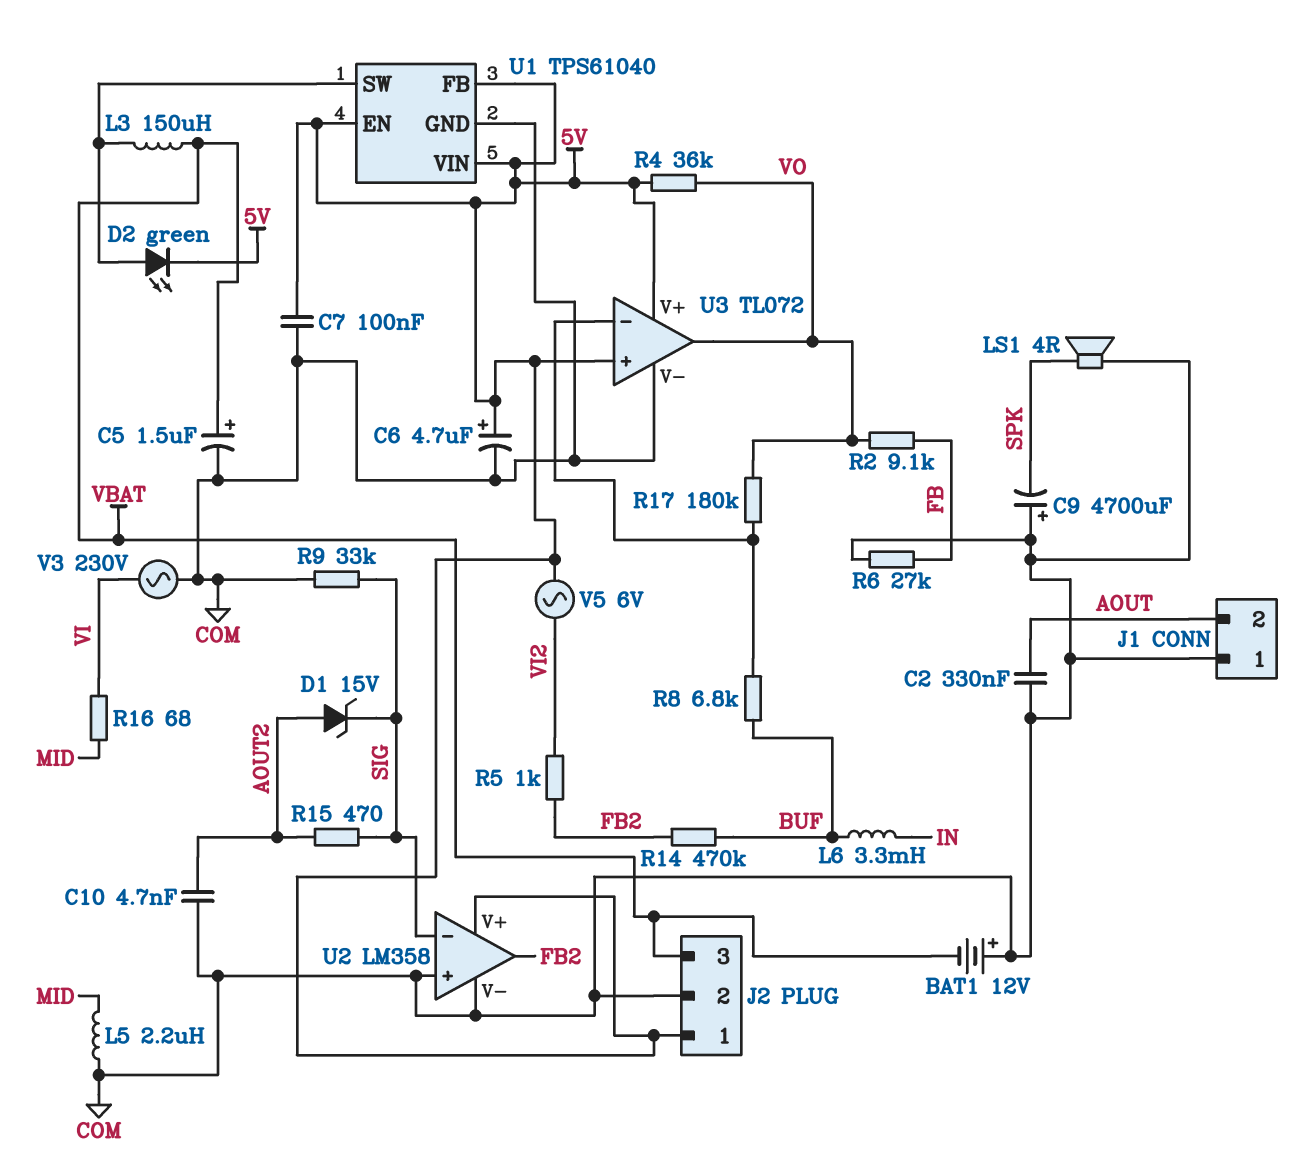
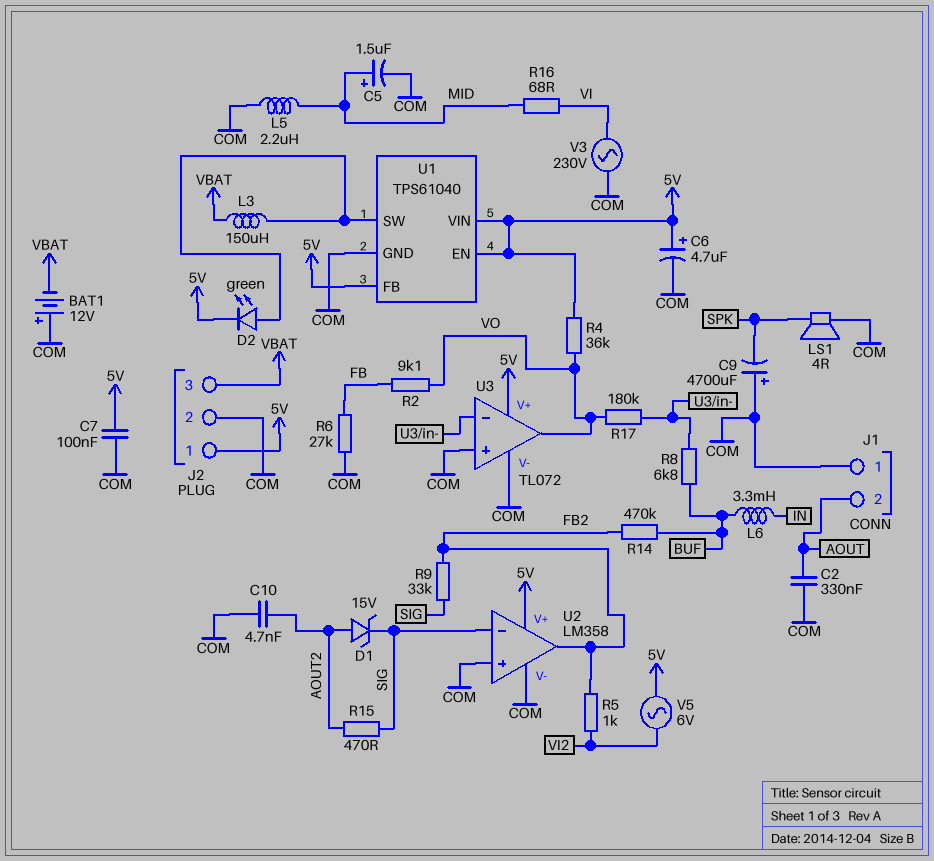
C5: 1.5uF (plus VBAT, minus COM) -> 1.5uF (plus MID, minus COM)
R9: 33k (COM, SIG) -> 33k (FB2, SIG)
U3 pin in+: 5V -> COM

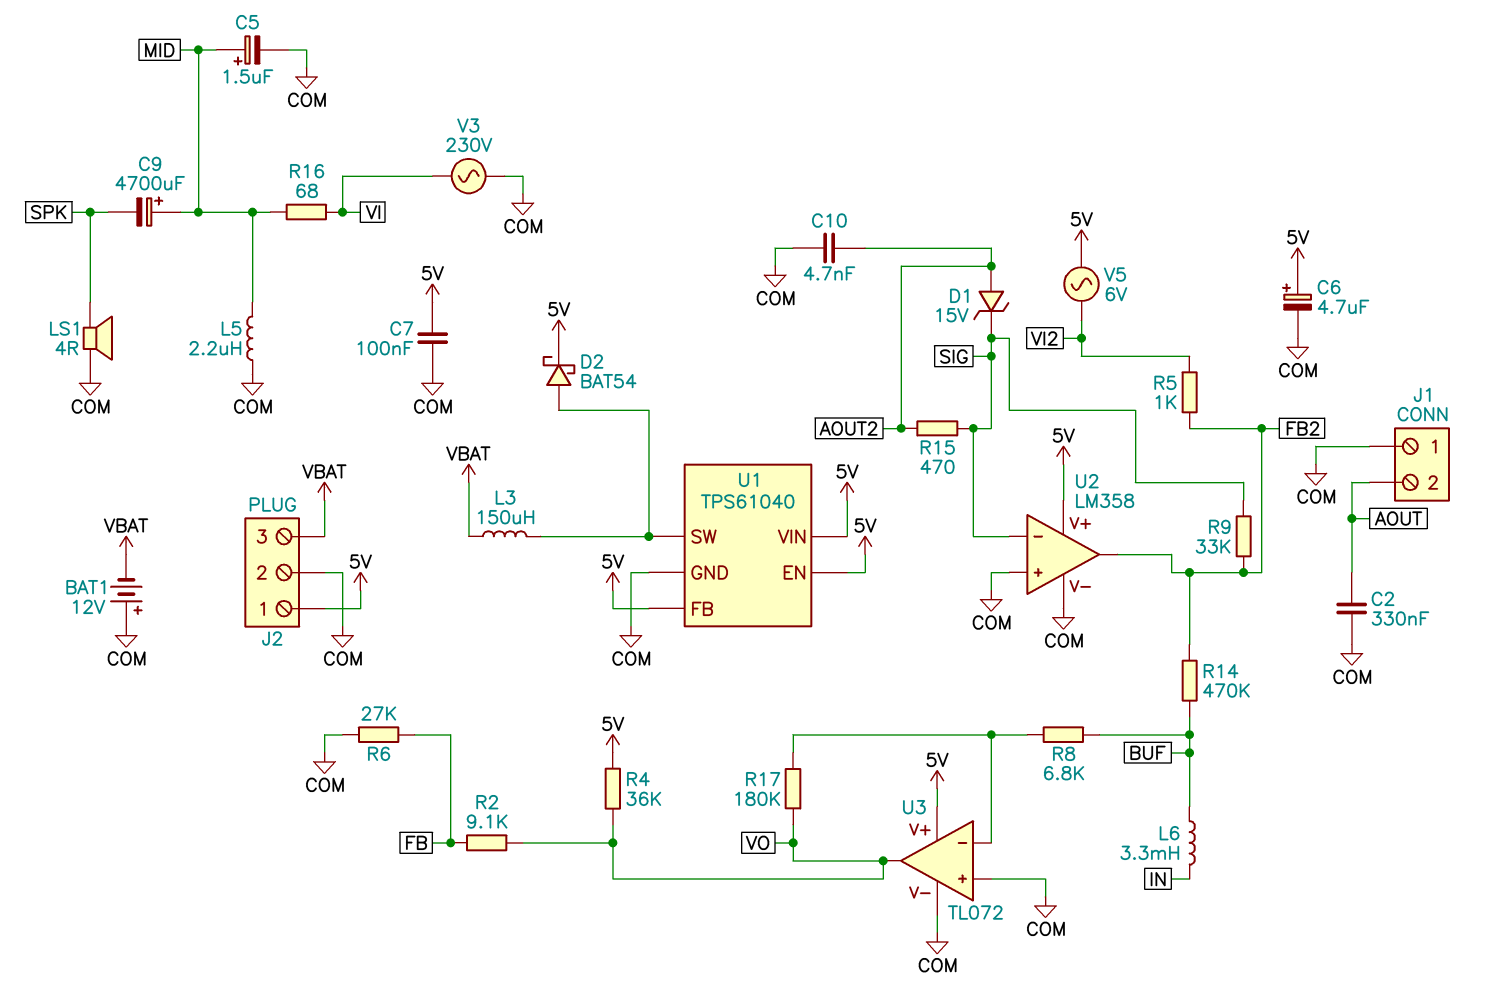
C9: 4700uF (plus COM, minus SPK) -> 4700uF (plus MID, minus SPK)
D2: LED green (A U1/SW, K 5V) -> schottky BAT54 (A U1/SW, K 5V)

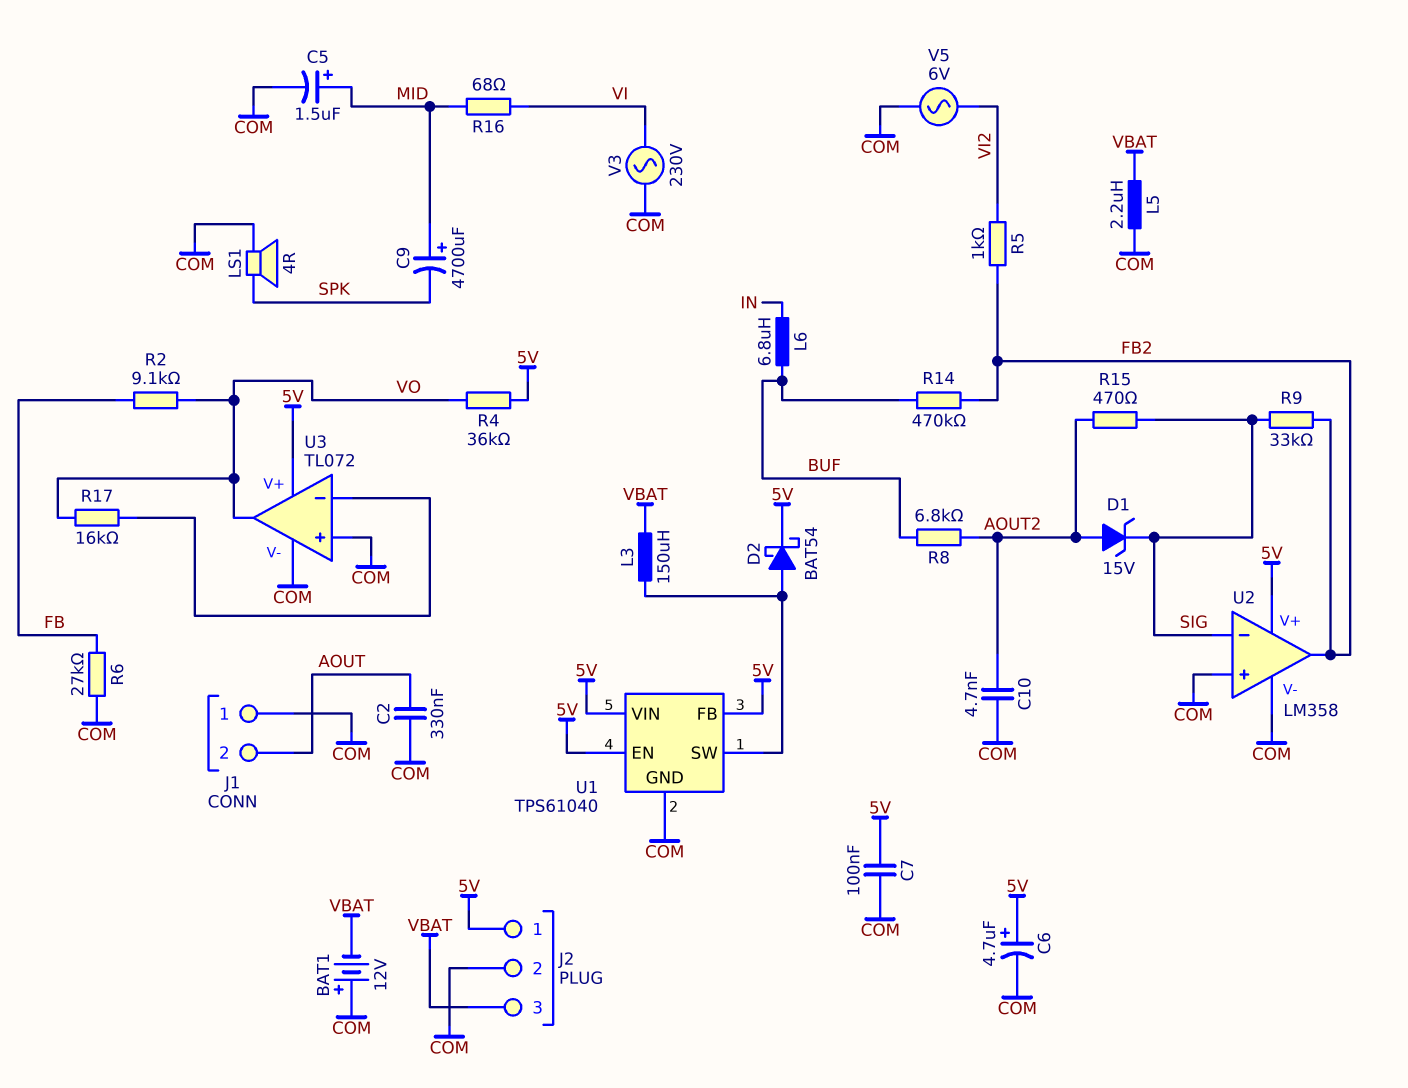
L5: 2.2uH (COM, MID) -> 2.2uH (COM, VBAT)
L6: 3.3mH (BUF, IN) -> 6.8uH (BUF, IN)
R8: 6.8k (BUF, U3/in-) -> 6.8k (AOUT2, BUF)
R17: 180k (U3/in-, VO) -> 16k (U3/in-, VO)
V5: AC 6V (5V, VI2) -> AC 6V (COM, VI2)

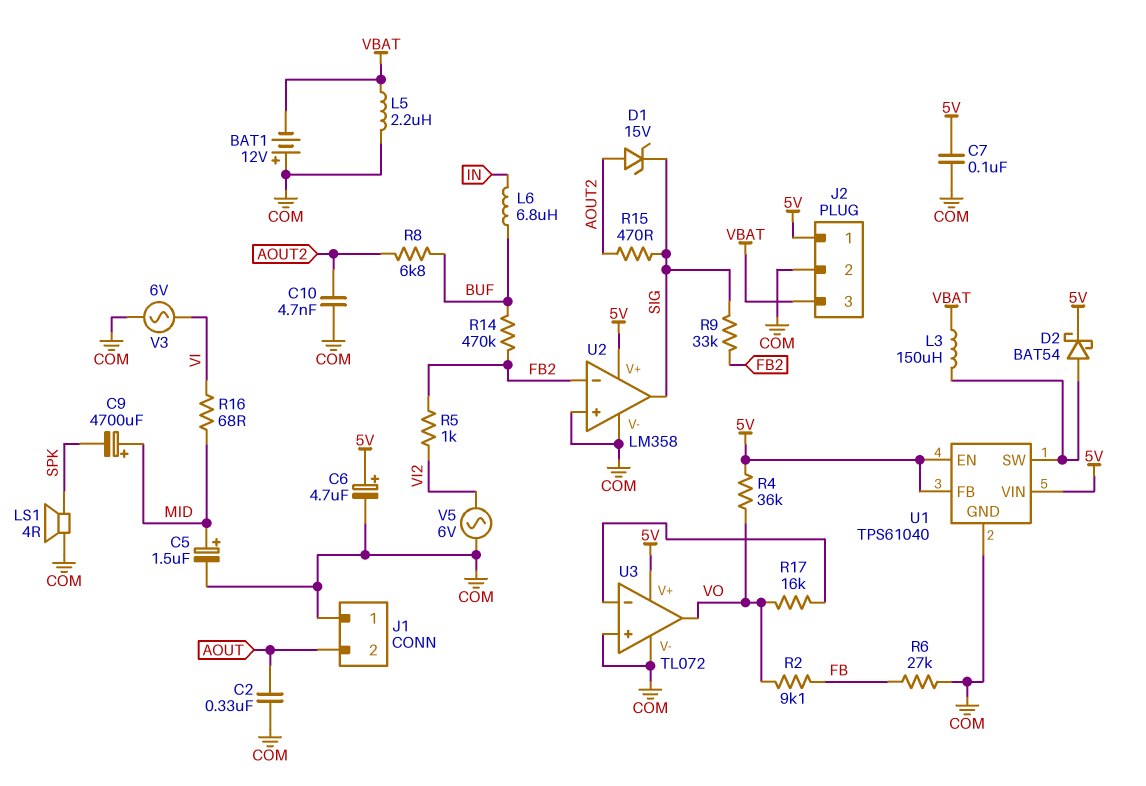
U2 pin in-: SIG -> FB2
U2 pin out: FB2 -> SIG
V3: AC 230V (COM, VI) -> AC 6V (COM, VI)

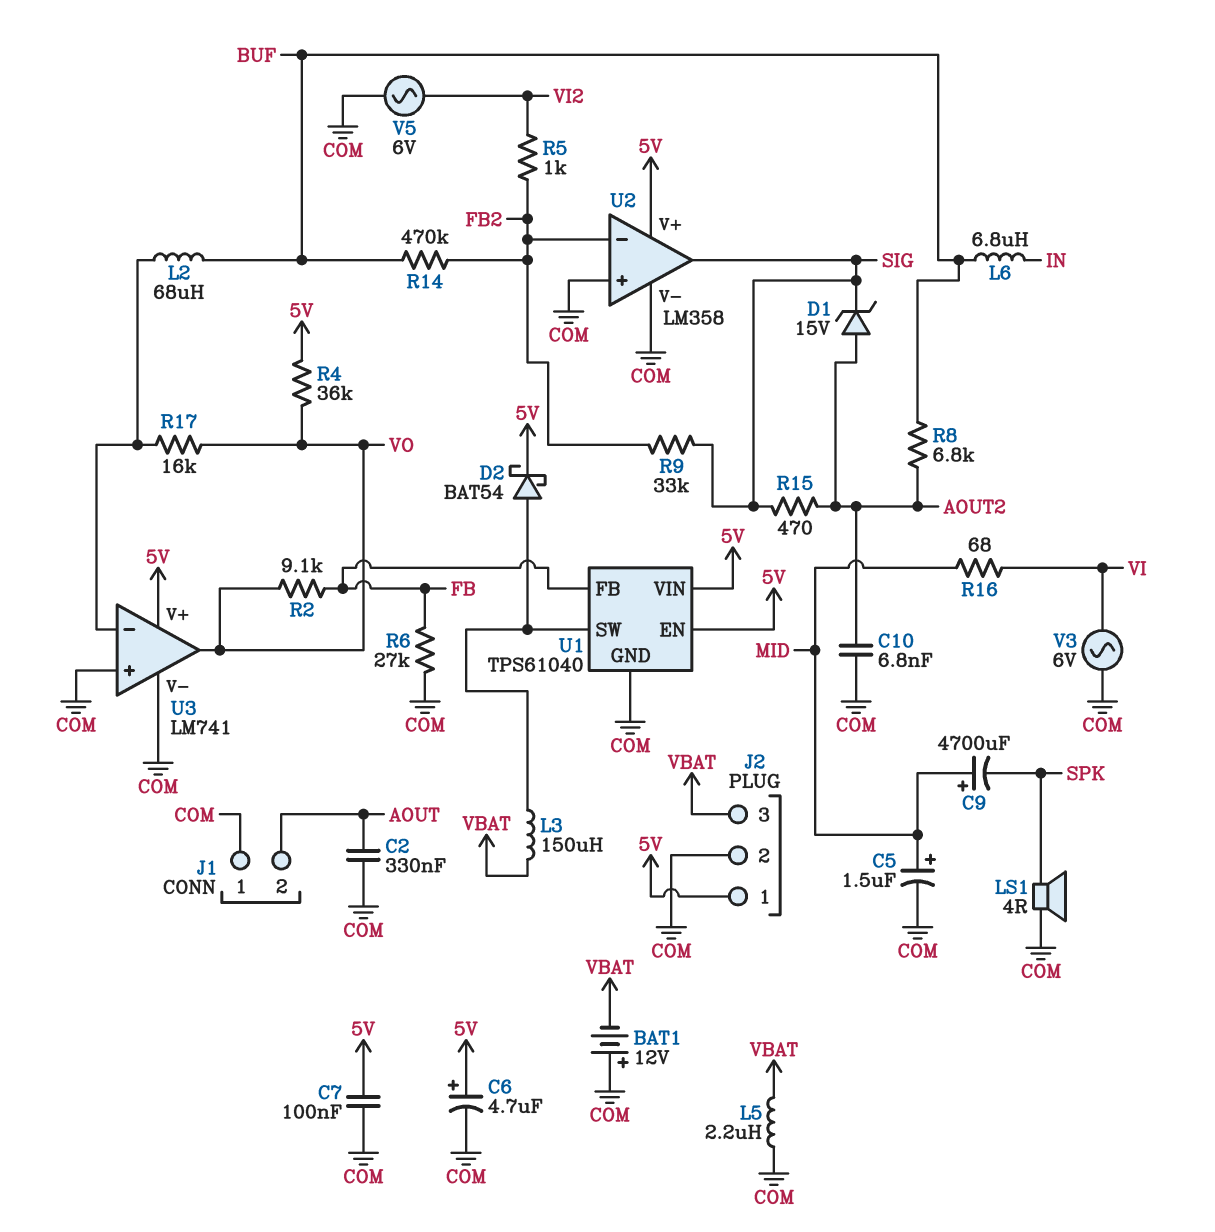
C10: 4.7nF (AOUT2, COM) -> 6.8nF (AOUT2, COM)
L2: none -> 68uH (BUF, U3/in-)
U1 pin FB: 5V -> FB
U3: TL072 -> LM741

